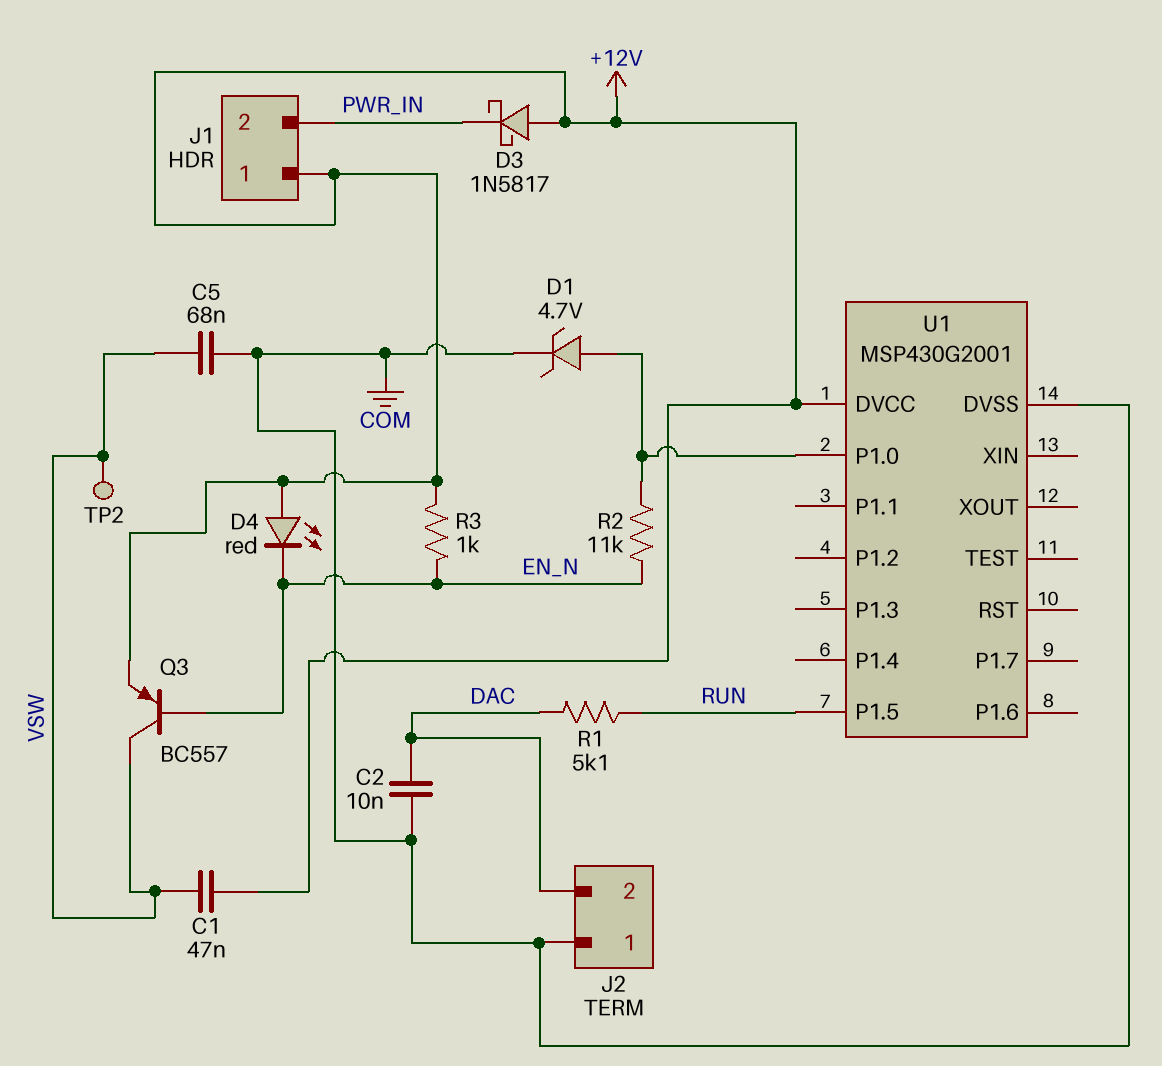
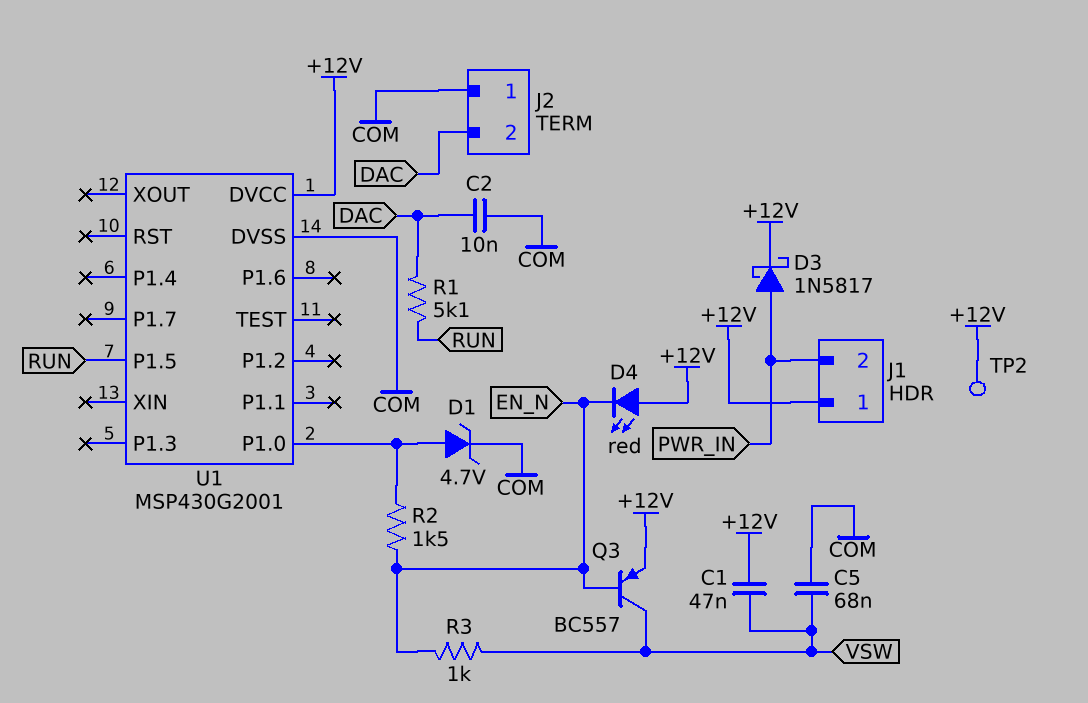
D3: schottky 1N5817 (A +12V, K PWR_IN) -> schottky 1N5817 (A PWR_IN, K +12V)
R2: 11k (EN_N, U1/P1.0) -> 1.5k (EN_N, U1/P1.0)
R3: 1k (+12V, EN_N) -> 1k (EN_N, VSW)
TP2: test point (VSW) -> test point (+12V)

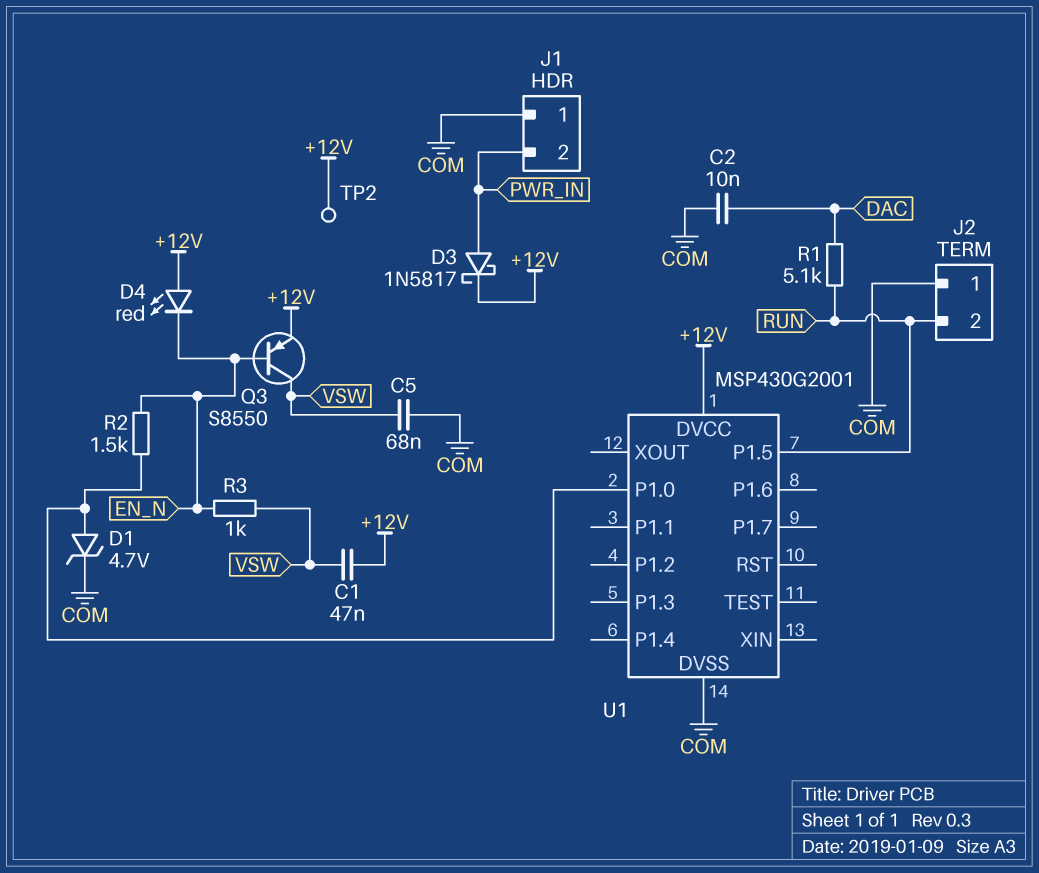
J1 pin 1: +12V -> COM
J2 pin 2: DAC -> RUN
Q3: PNP BC557 (B EN_N, C VSW, E +12V) -> PNP S8550 (B EN_N, C VSW, E +12V)

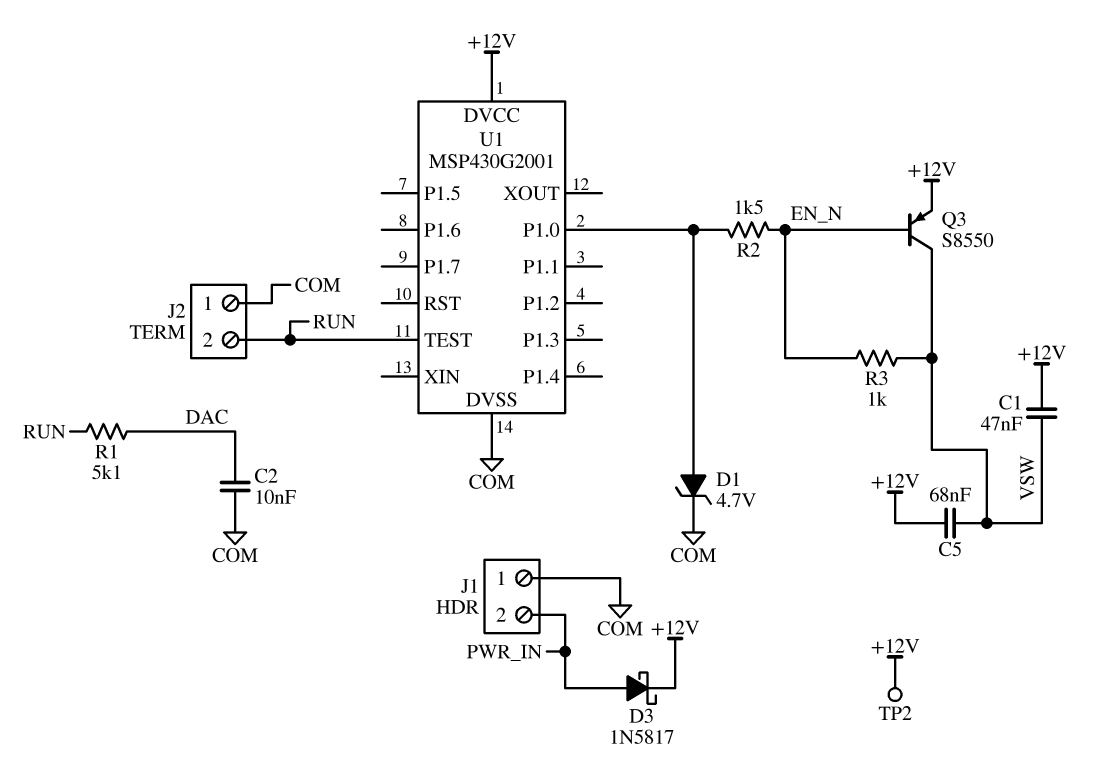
C5: 68nF (COM, VSW) -> 68nF (+12V, VSW)
D4: LED red (A +12V, K EN_N) -> none
U1 pin P1.5: RUN -> none
U1 pin TEST: none -> RUN

